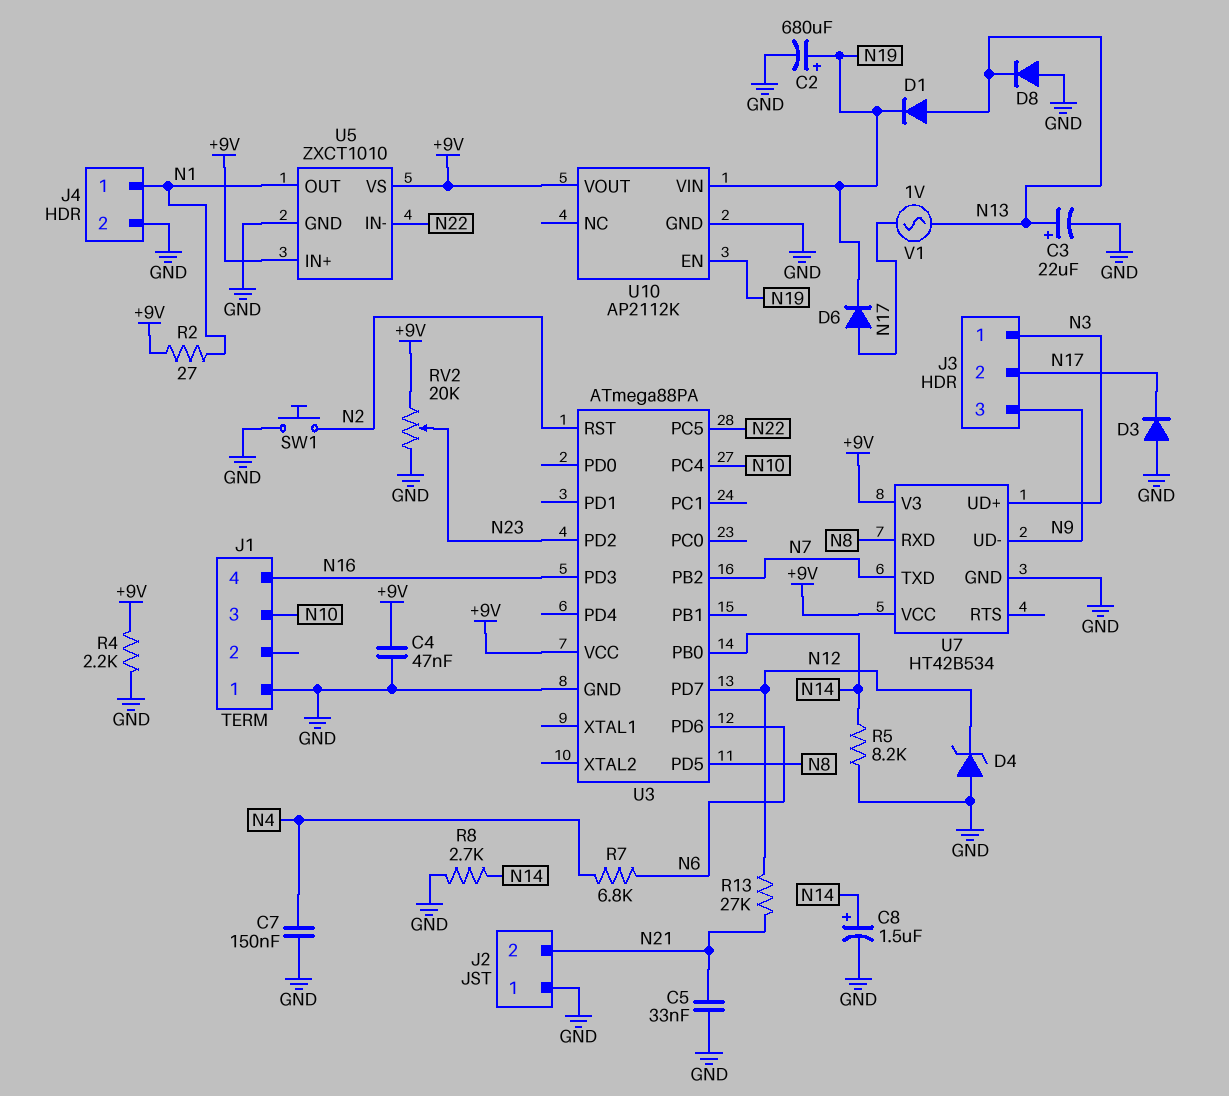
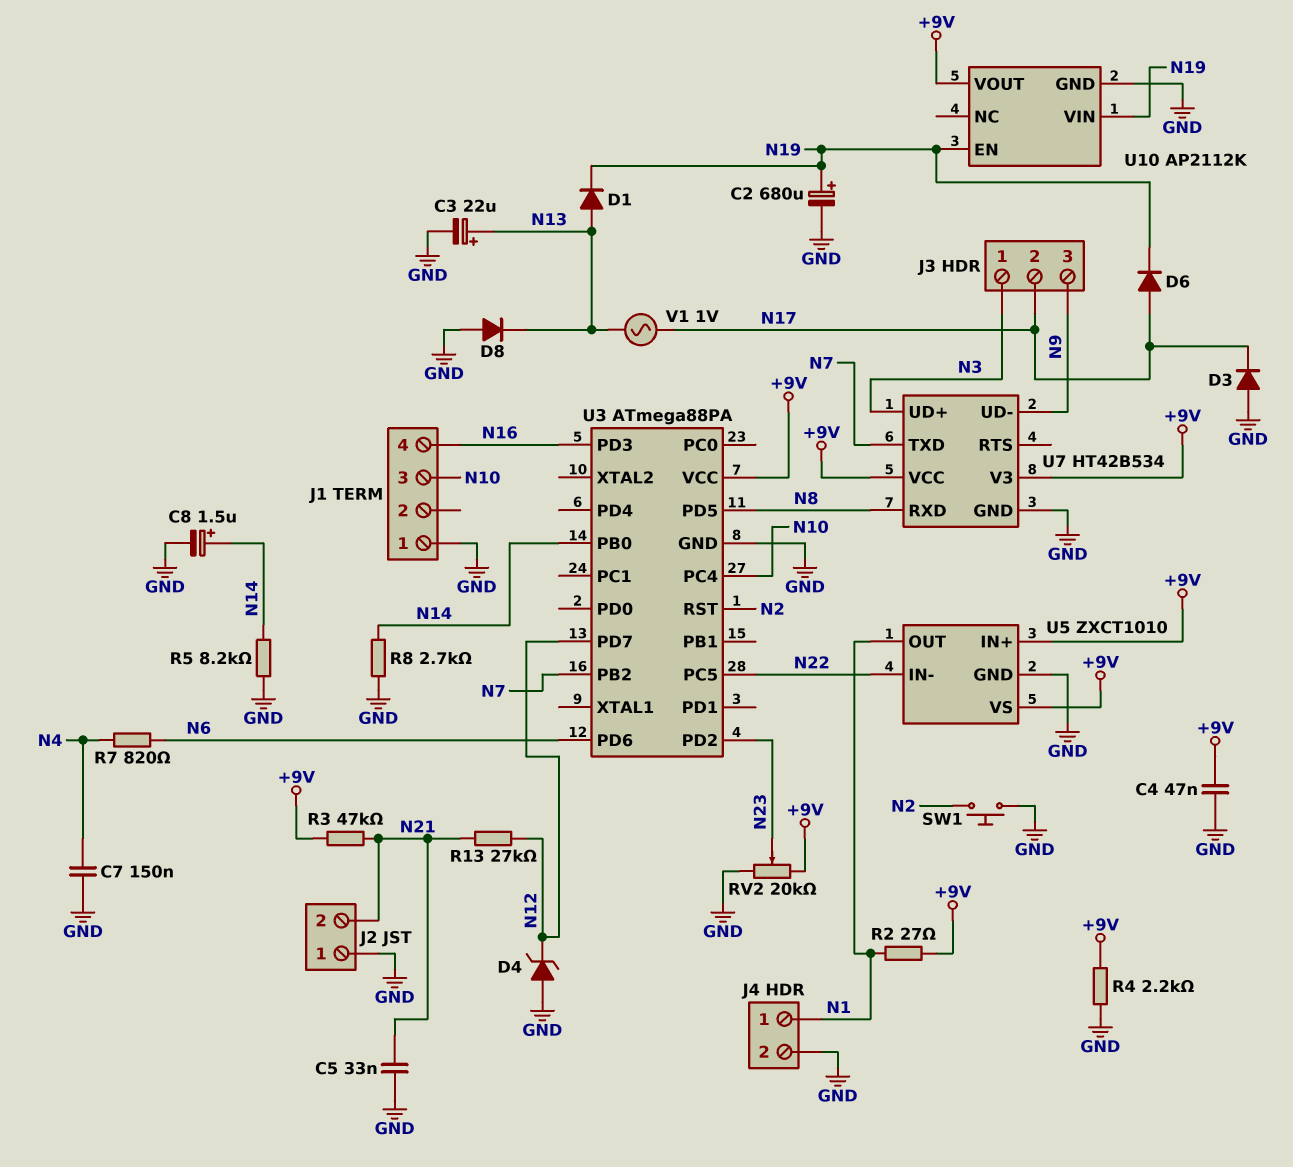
R3: none -> 47k (+9V, N21)
R7: 6.8k (N4, N6) -> 820 (N4, N6)

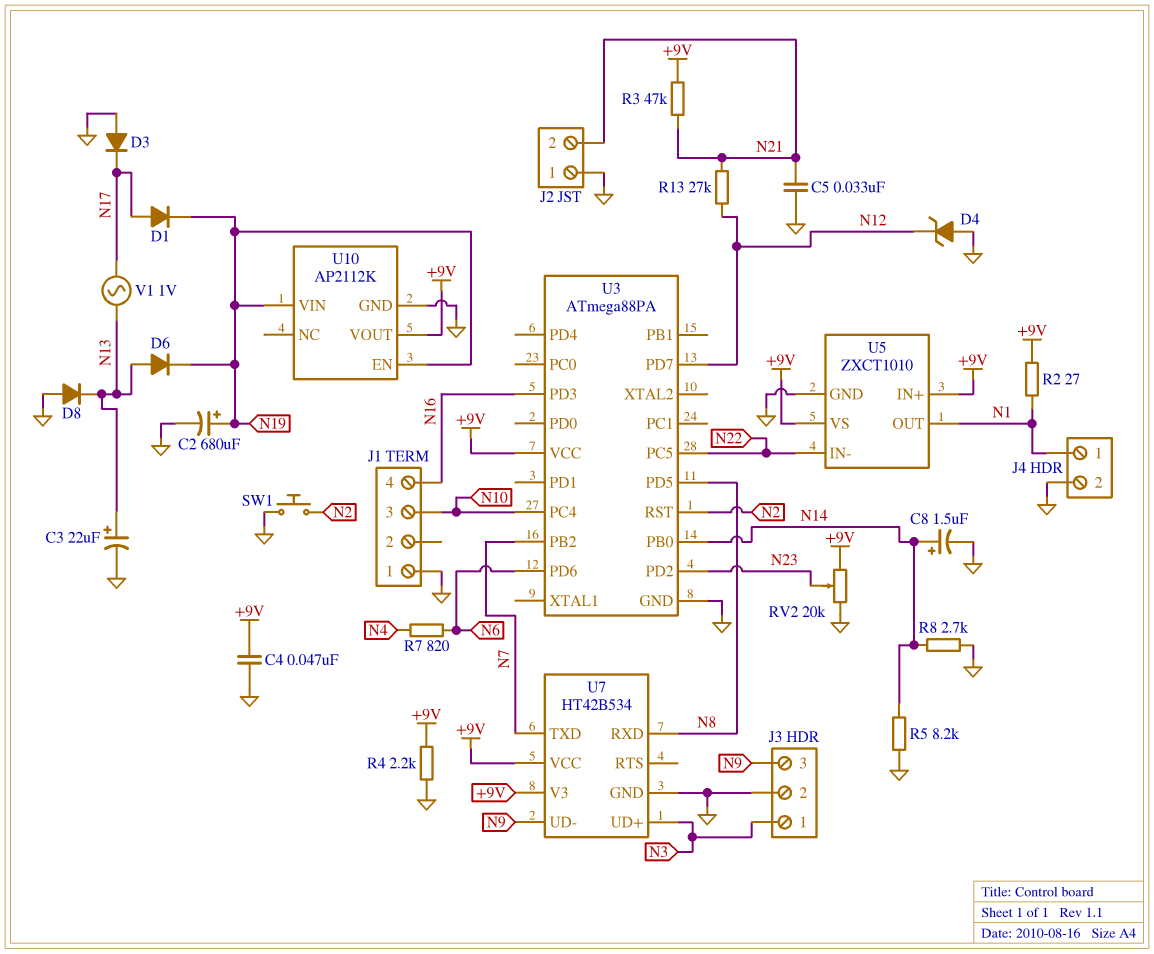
C7: 150nF (GND, N4) -> none
D1: diode (A N13, K N19) -> diode (A N17, K N19)
D6: diode (A N17, K N19) -> diode (A N13, K N19)
J3 pin 2: N17 -> GND

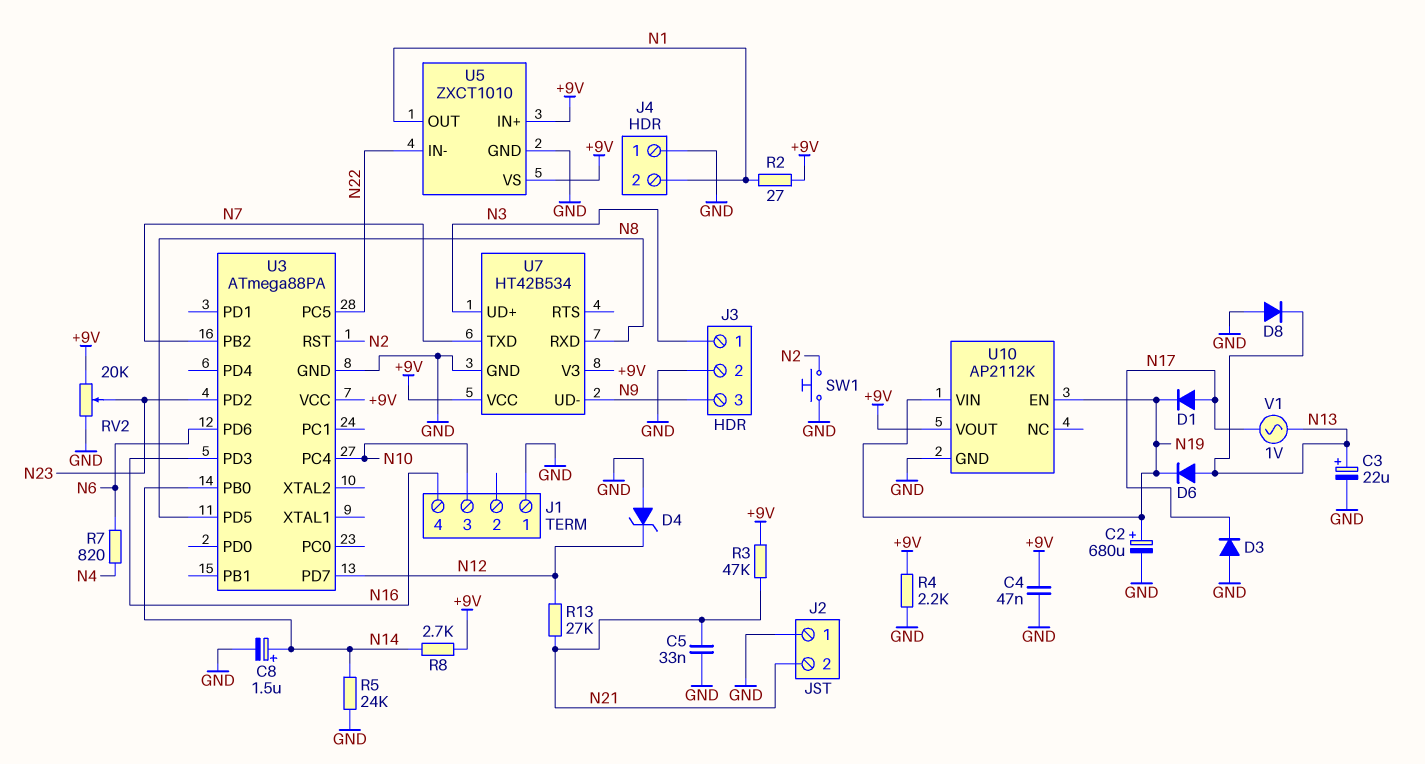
J4 pin 1: N1 -> GND
J4 pin 2: GND -> N1
R5: 8.2k (GND, N14) -> 24k (GND, N14)
R8: 2.7k (GND, N14) -> 2.7k (+9V, N14)

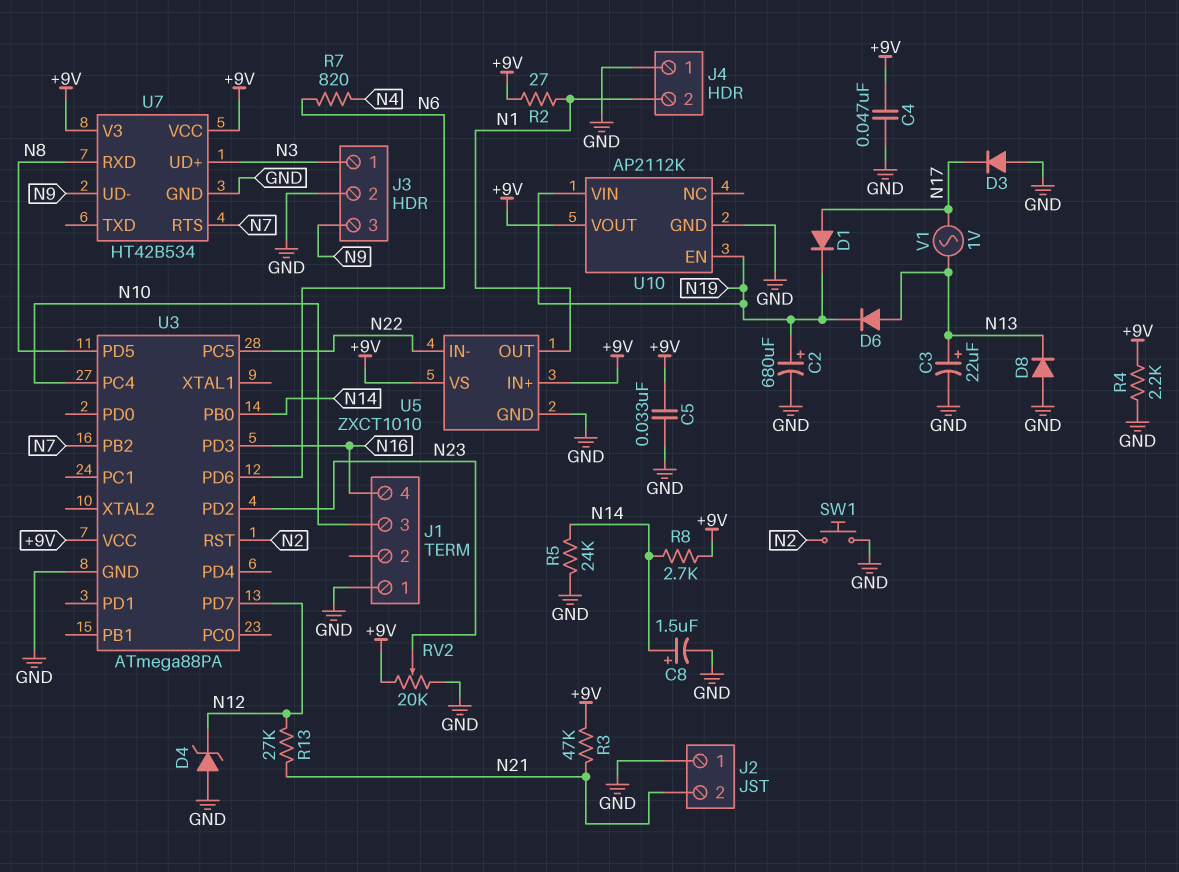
C5: 33nF (GND, N21) -> 33nF (+9V, GND)
U7 pin RTS: none -> N7
U7 pin TXD: N7 -> none

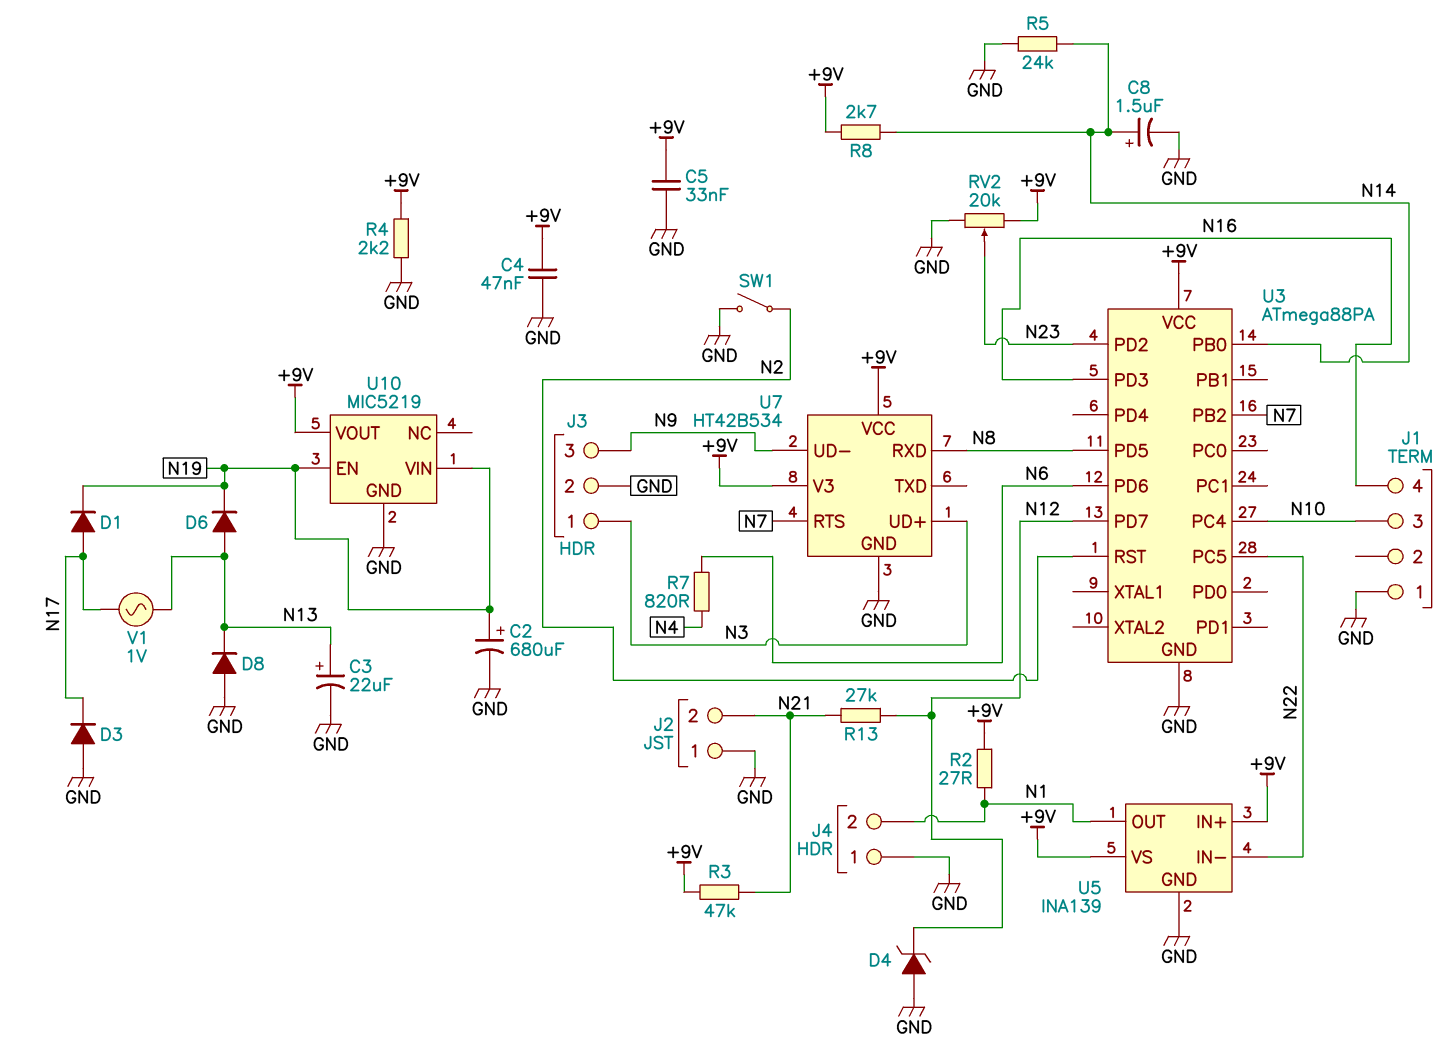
SW1: button (GND, N2) -> switch (GND, N2)
U5: ZXCT1010 -> INA139
U10: AP2112K -> MIC5219

